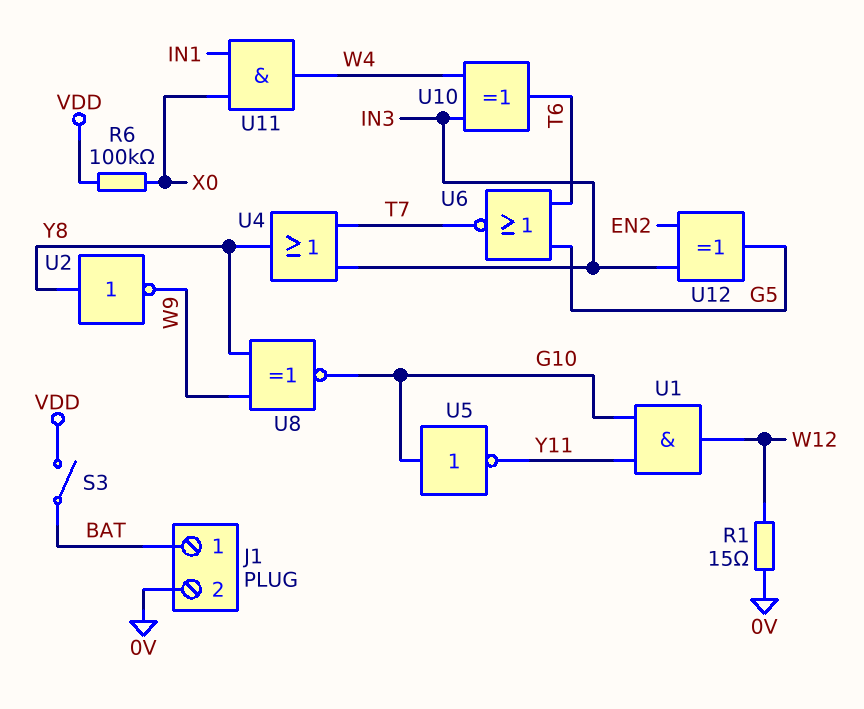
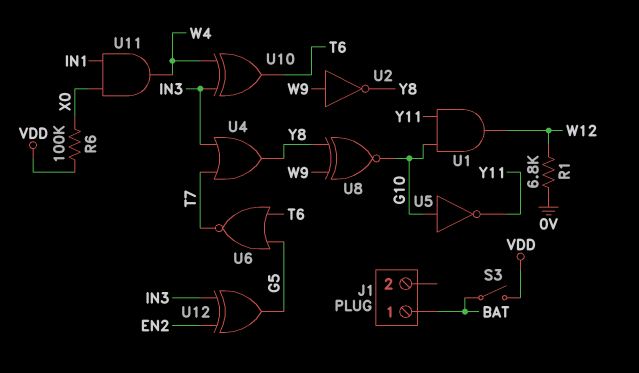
J1 pin 2: 0V -> none
R1: 15 (0V, W12) -> 6.8k (0V, W12)
U2: NOT (in Y8, out W9) -> NOT (in W9, out Y8)

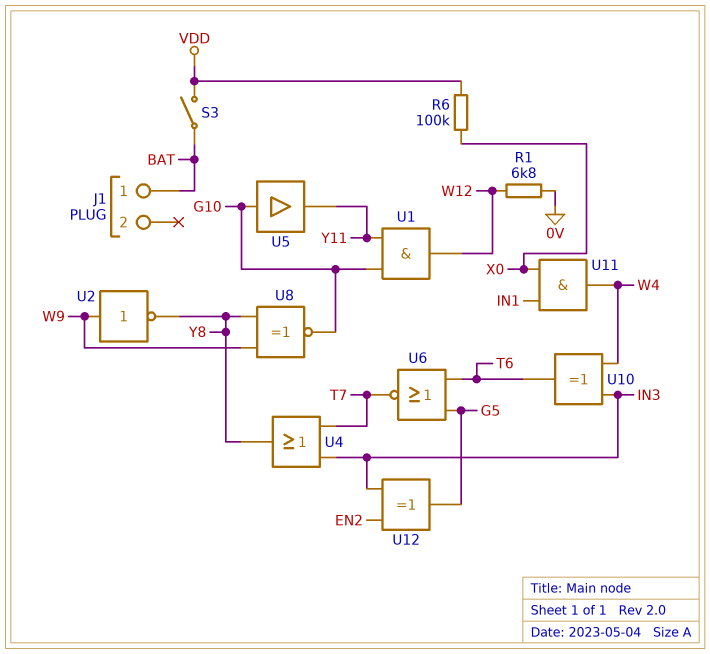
U5: NOT (in G10, out Y11) -> buffer (in G10, out Y11)

